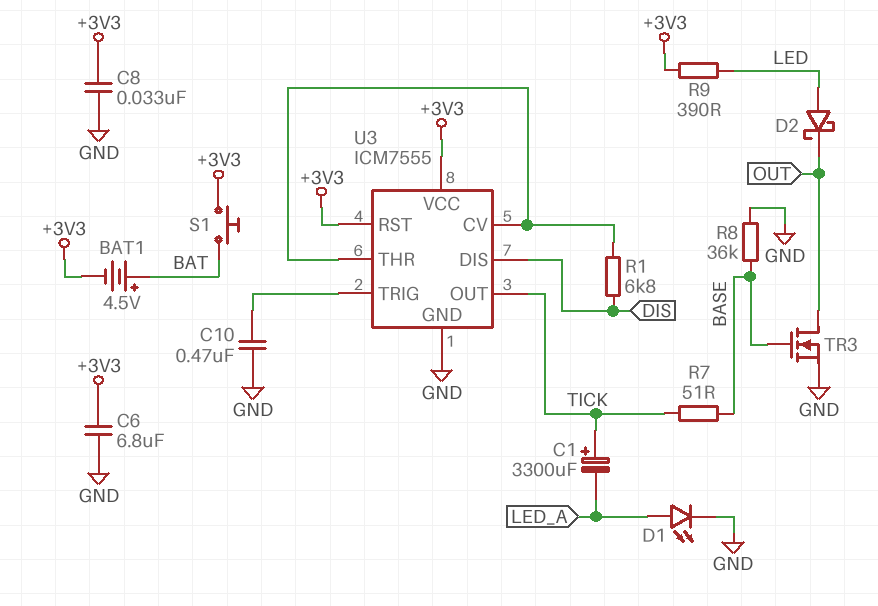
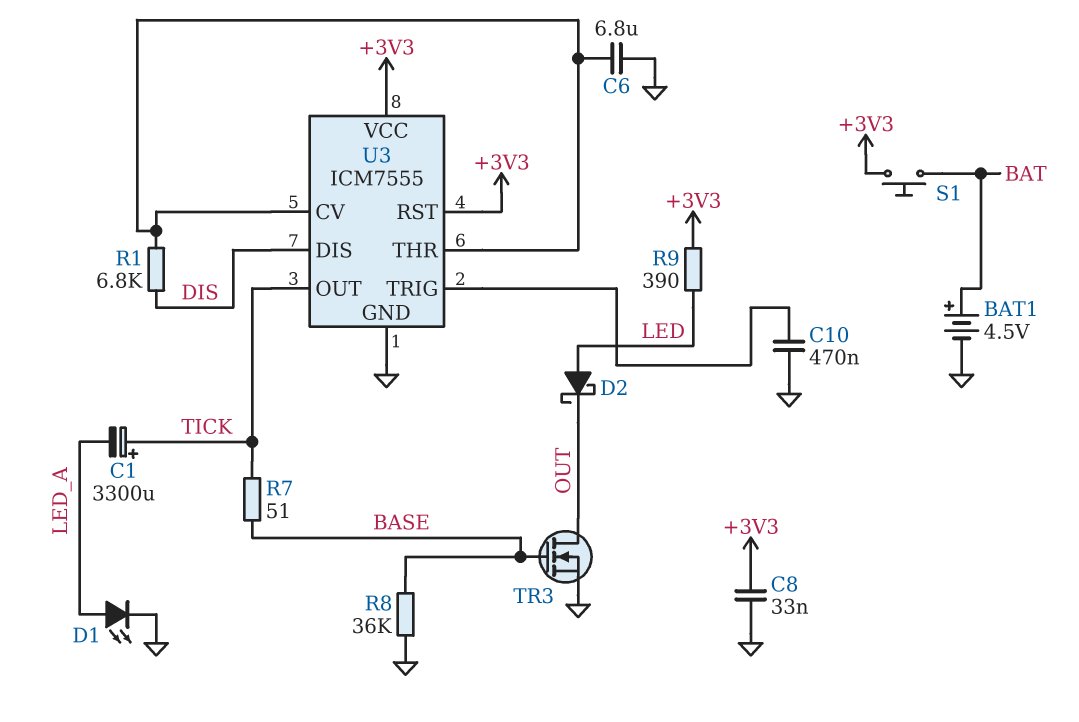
BAT1: 4.5V (plus BAT, minus +3V3) -> 4.5V (plus BAT, minus GND)
C6: 6.8uF (+3V3, GND) -> 6.8uF (GND, U3/CV)

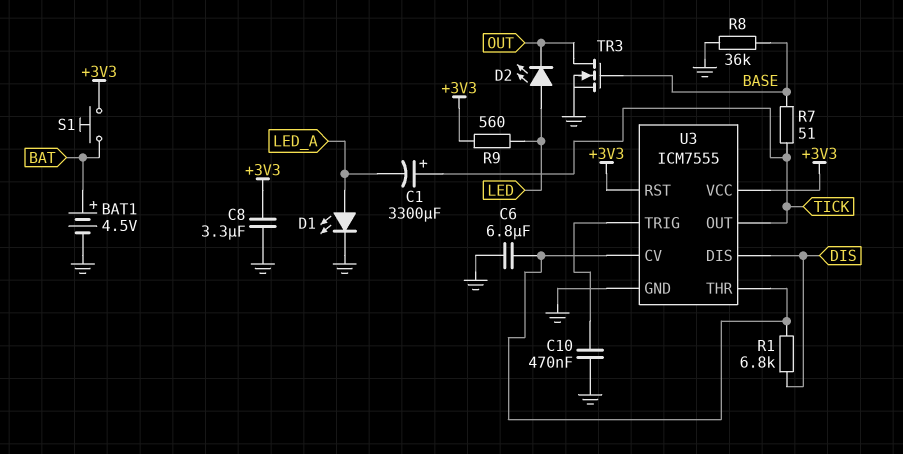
C8: 33nF (+3V3, GND) -> 3.3uF (+3V3, GND)
D2: schottky (A LED, K OUT) -> LED (A LED, K OUT)
R9: 390 (+3V3, LED) -> 560 (+3V3, LED)

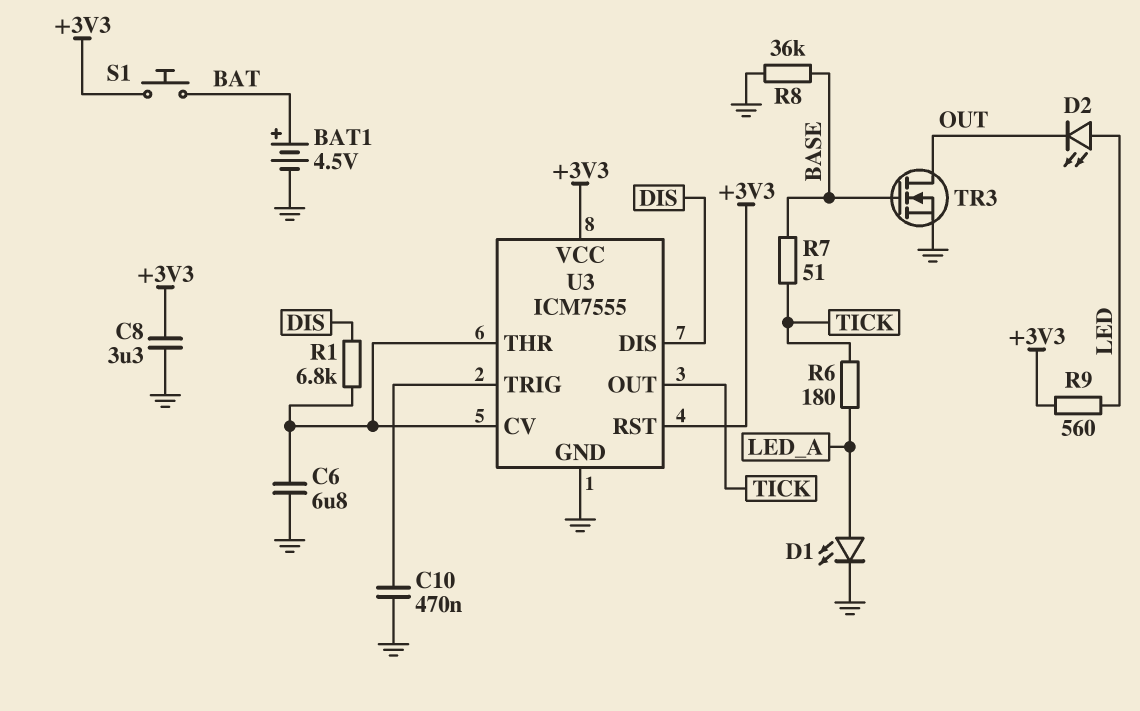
C1: 3300uF (plus TICK, minus LED_A) -> none
R6: none -> 180 (LED_A, TICK)

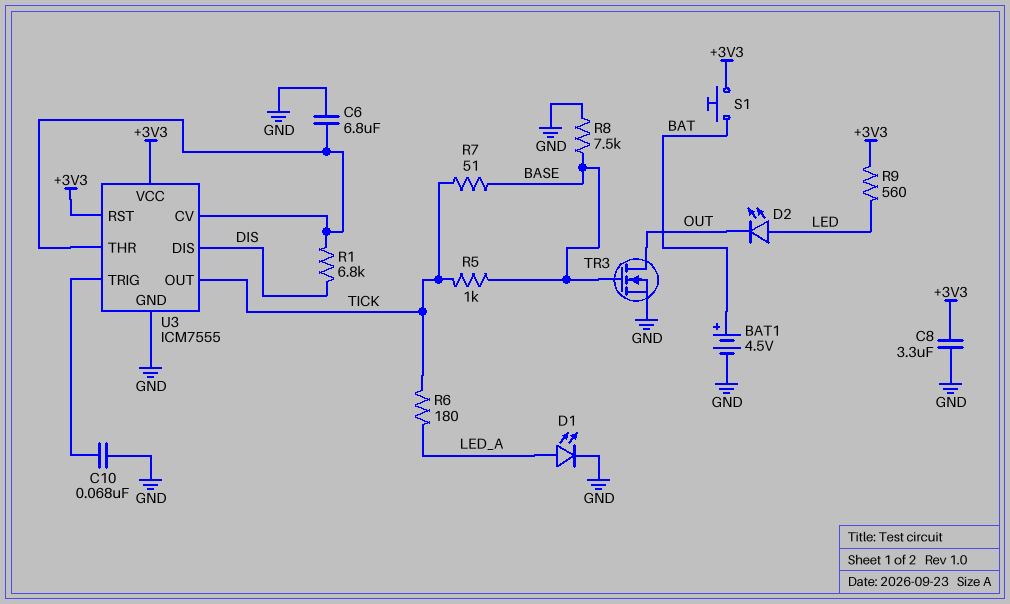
C10: 470nF (GND, U3/TRIG) -> 68nF (GND, U3/TRIG)
R5: none -> 1k (BASE, TICK)
R8: 36k (BASE, GND) -> 7.5k (BASE, GND)

